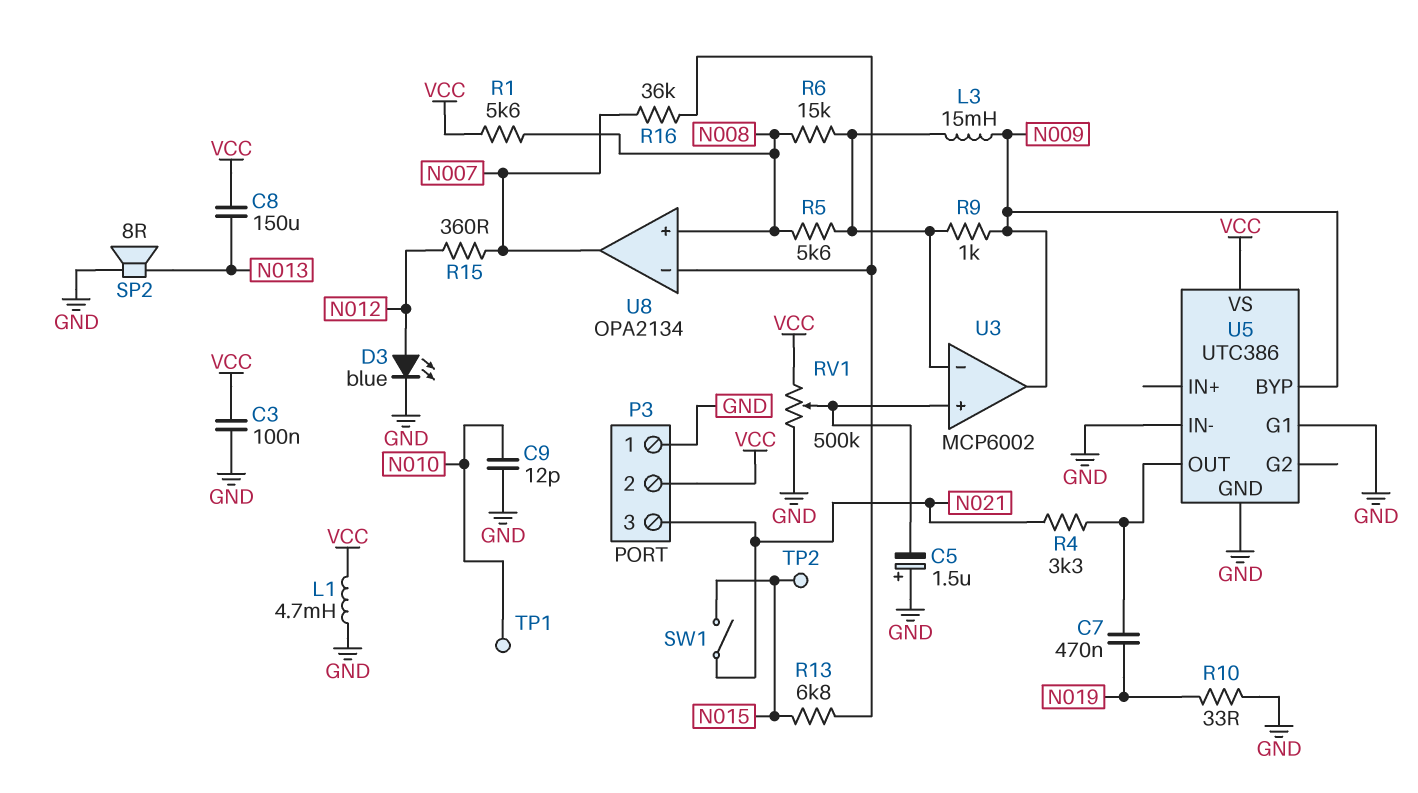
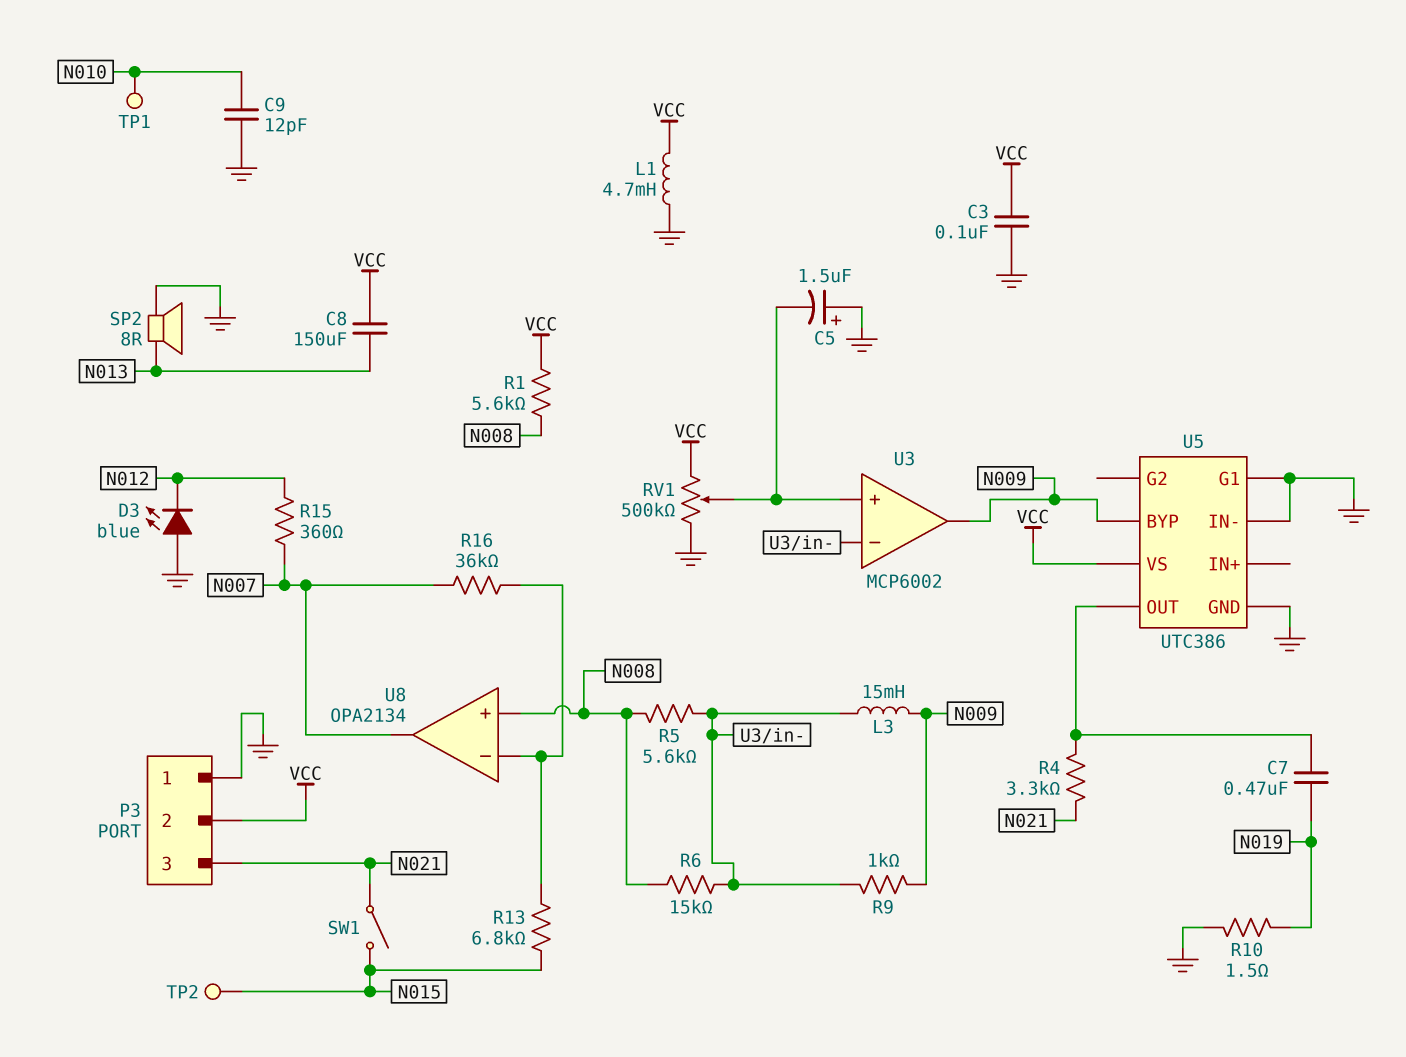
D3: LED blue (A N012, K GND) -> LED blue (A GND, K N012)
R10: 33 (GND, N019) -> 1.5 (GND, N019)

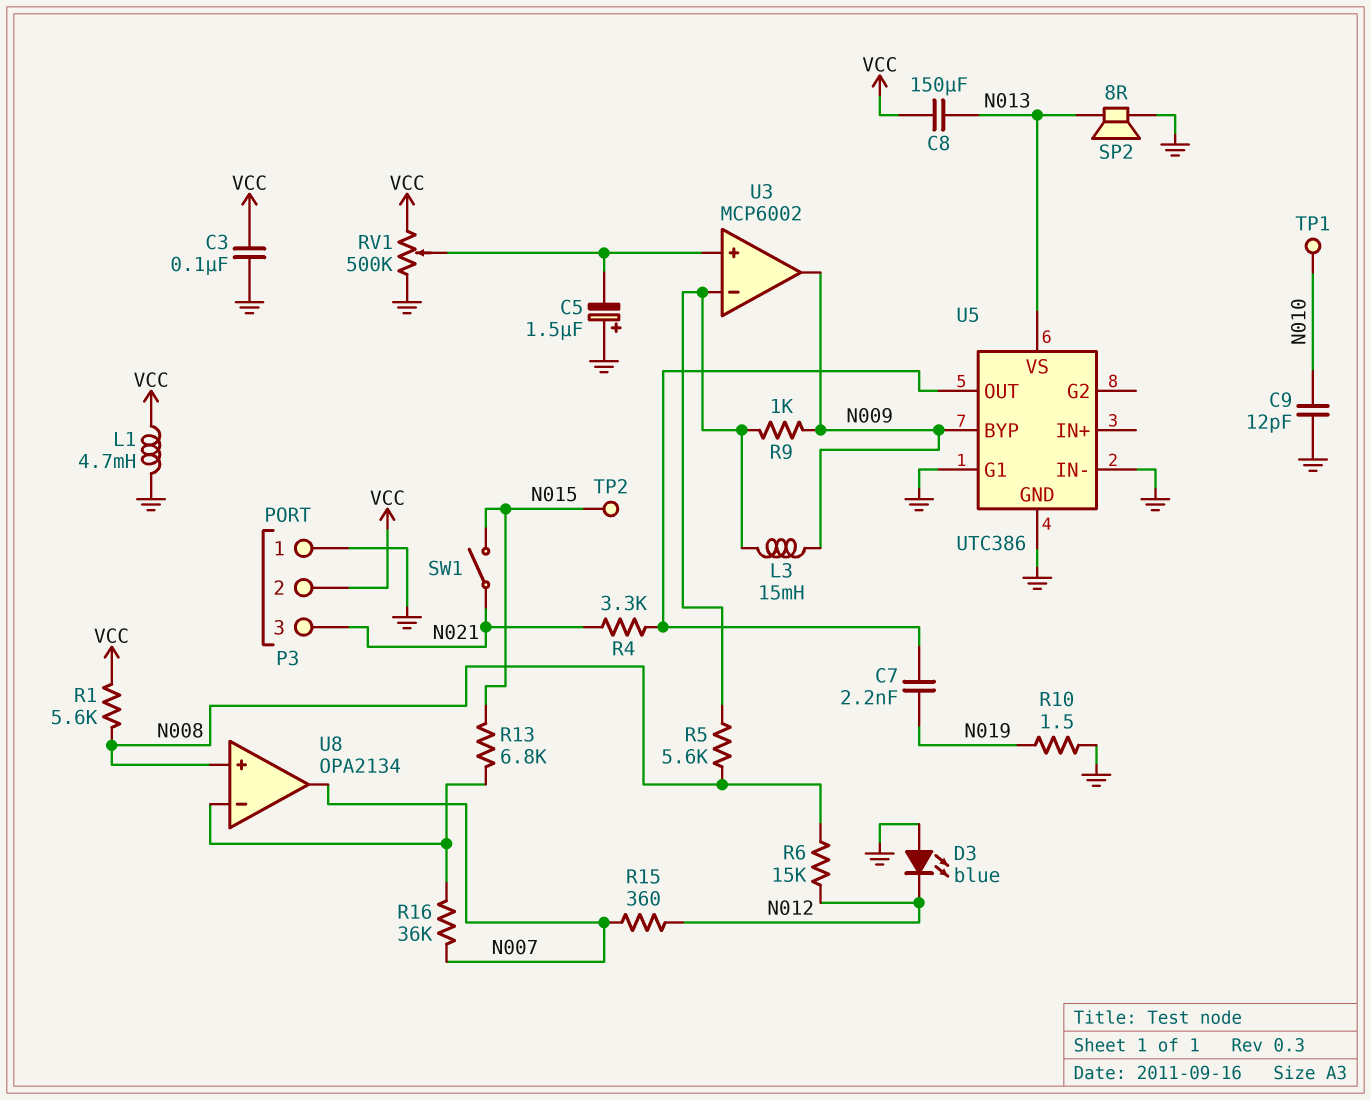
C7: 470nF (N019, U5/OUT) -> 2.2nF (N019, U5/OUT)
R6: 15k (N008, U3/in-) -> 15k (N008, N012)
U5 pin VS: VCC -> N013

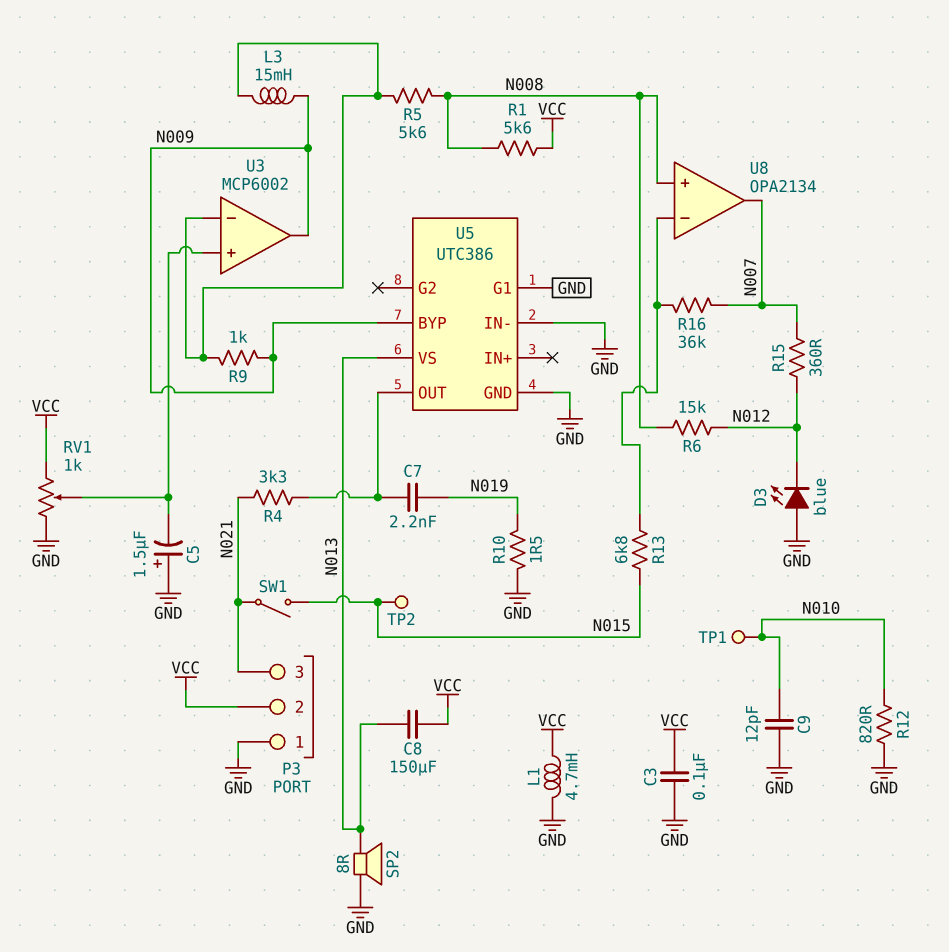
R12: none -> 820 (GND, N010)
RV1: 500k (GND, VCC, wiper U3/in+) -> 1k (GND, VCC, wiper U3/in+)

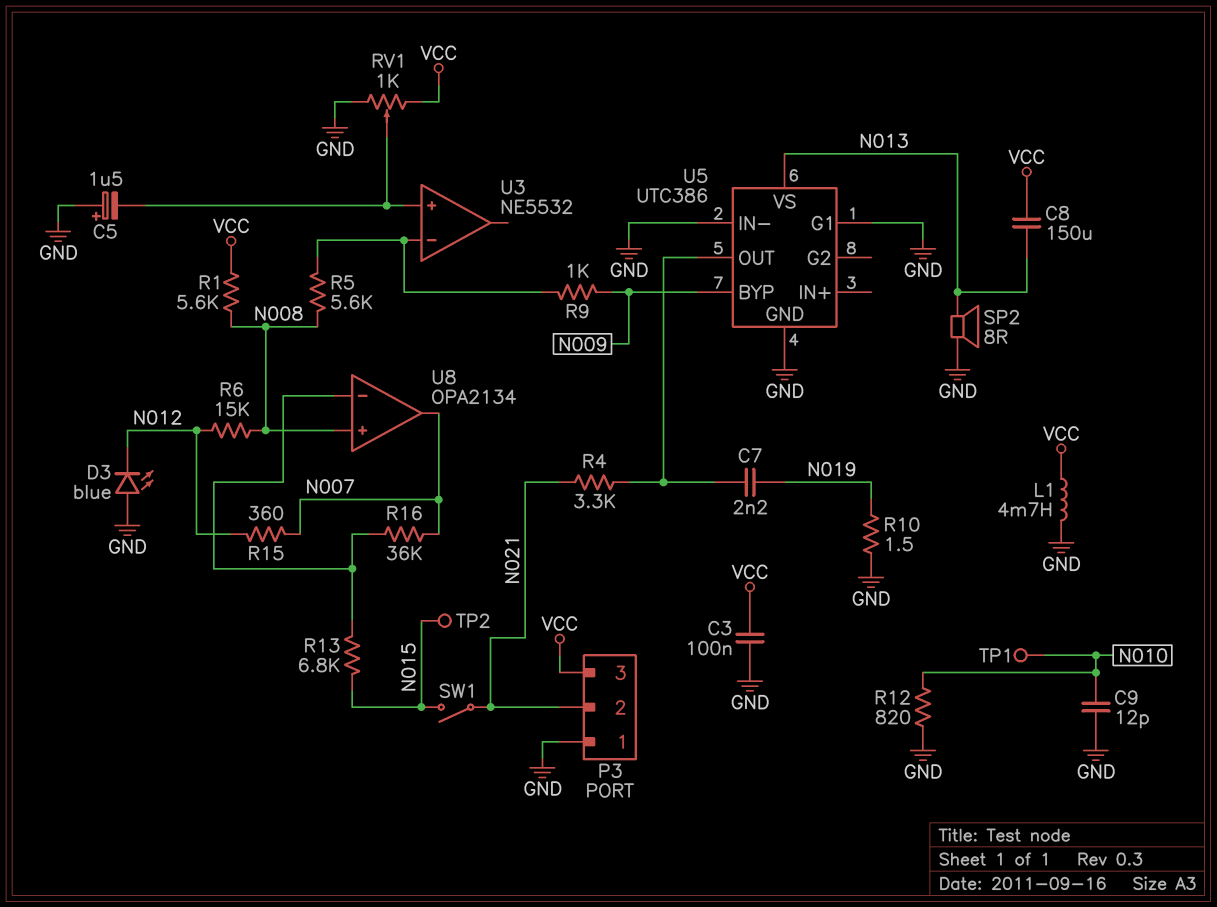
L3: 15mH (N009, U3/in-) -> none
P3 pin 2: VCC -> N021
P3 pin 3: N021 -> VCC
U3: MCP6002 -> NE5532
U3 pin out: N009 -> none

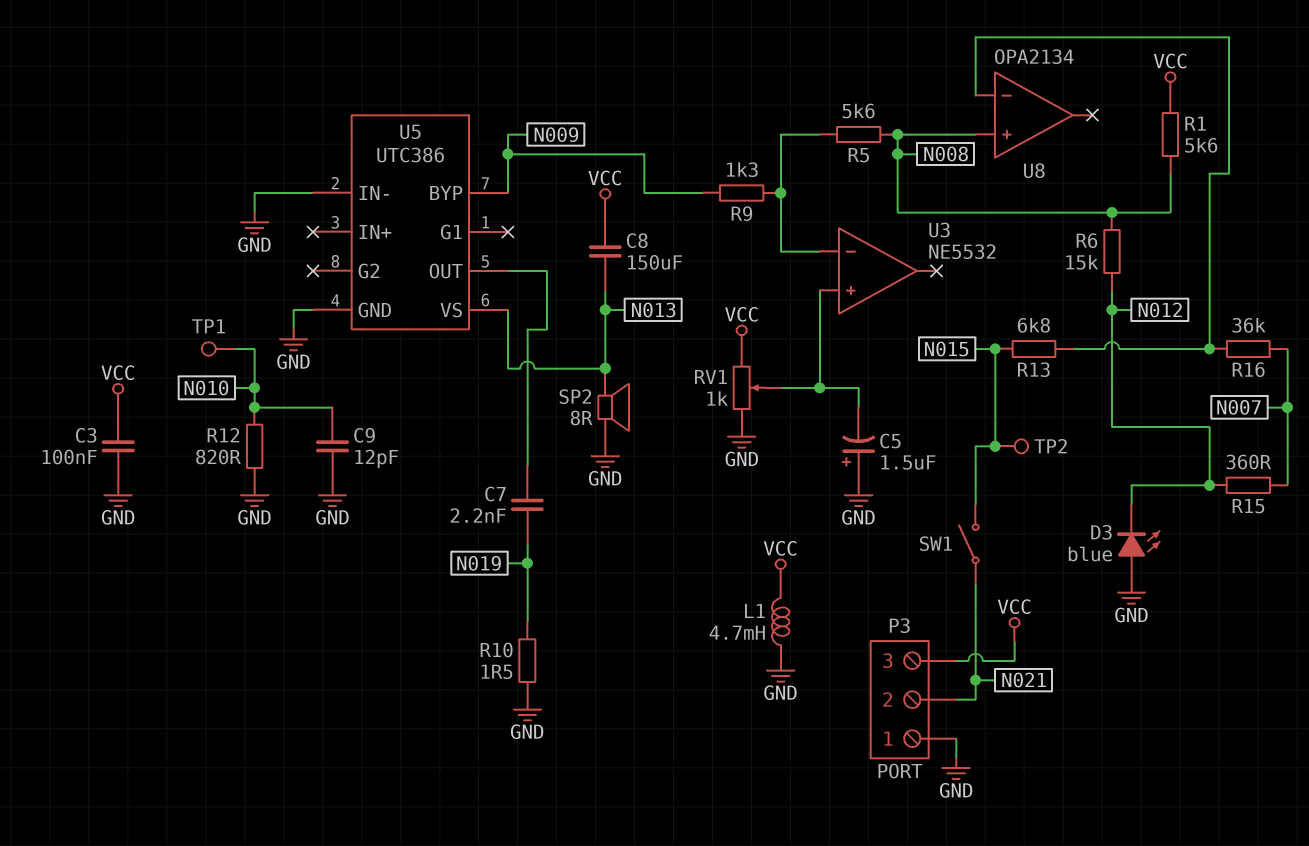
R4: 3.3k (N021, U5/OUT) -> none
R9: 1k (N009, U3/in-) -> 1.3k (N009, U3/in-)
U5 pin G1: GND -> none
U8 pin out: N007 -> none

